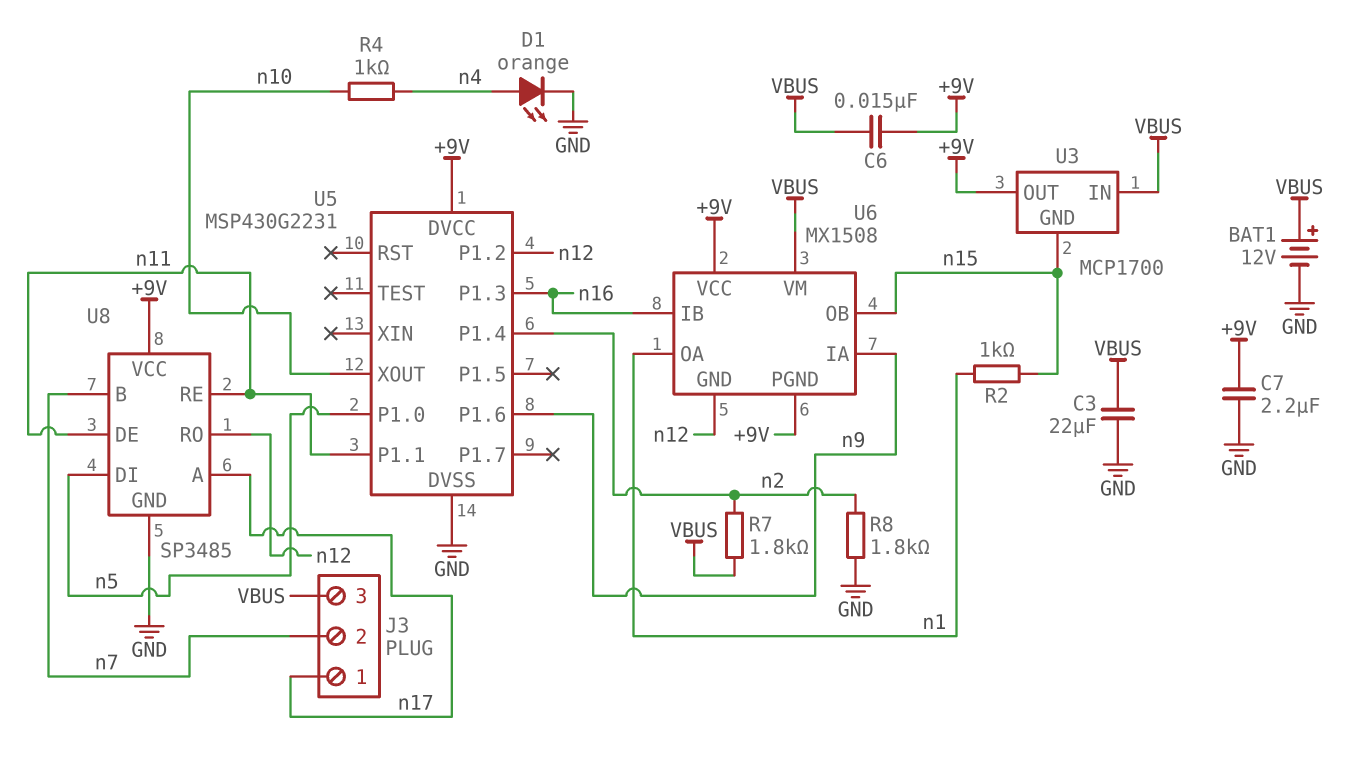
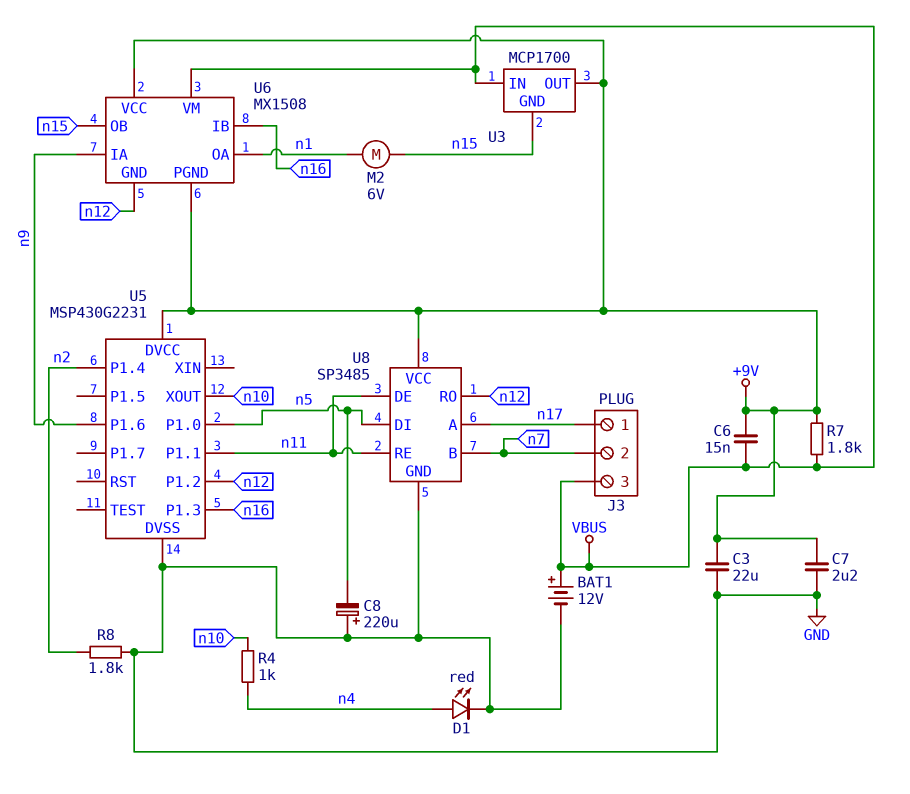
C3: 22uF (GND, VBUS) -> 22uF (+9V, GND)
C8: none -> 220uF (plus GND, minus n5)
D1: LED orange (A n4, K GND) -> LED red (A n4, K GND)
M2: none -> motor 6V (n1, n15)
R2: 1k (n1, n15) -> none
R7: 1.8k (VBUS, n2) -> 1.8k (+9V, VBUS)

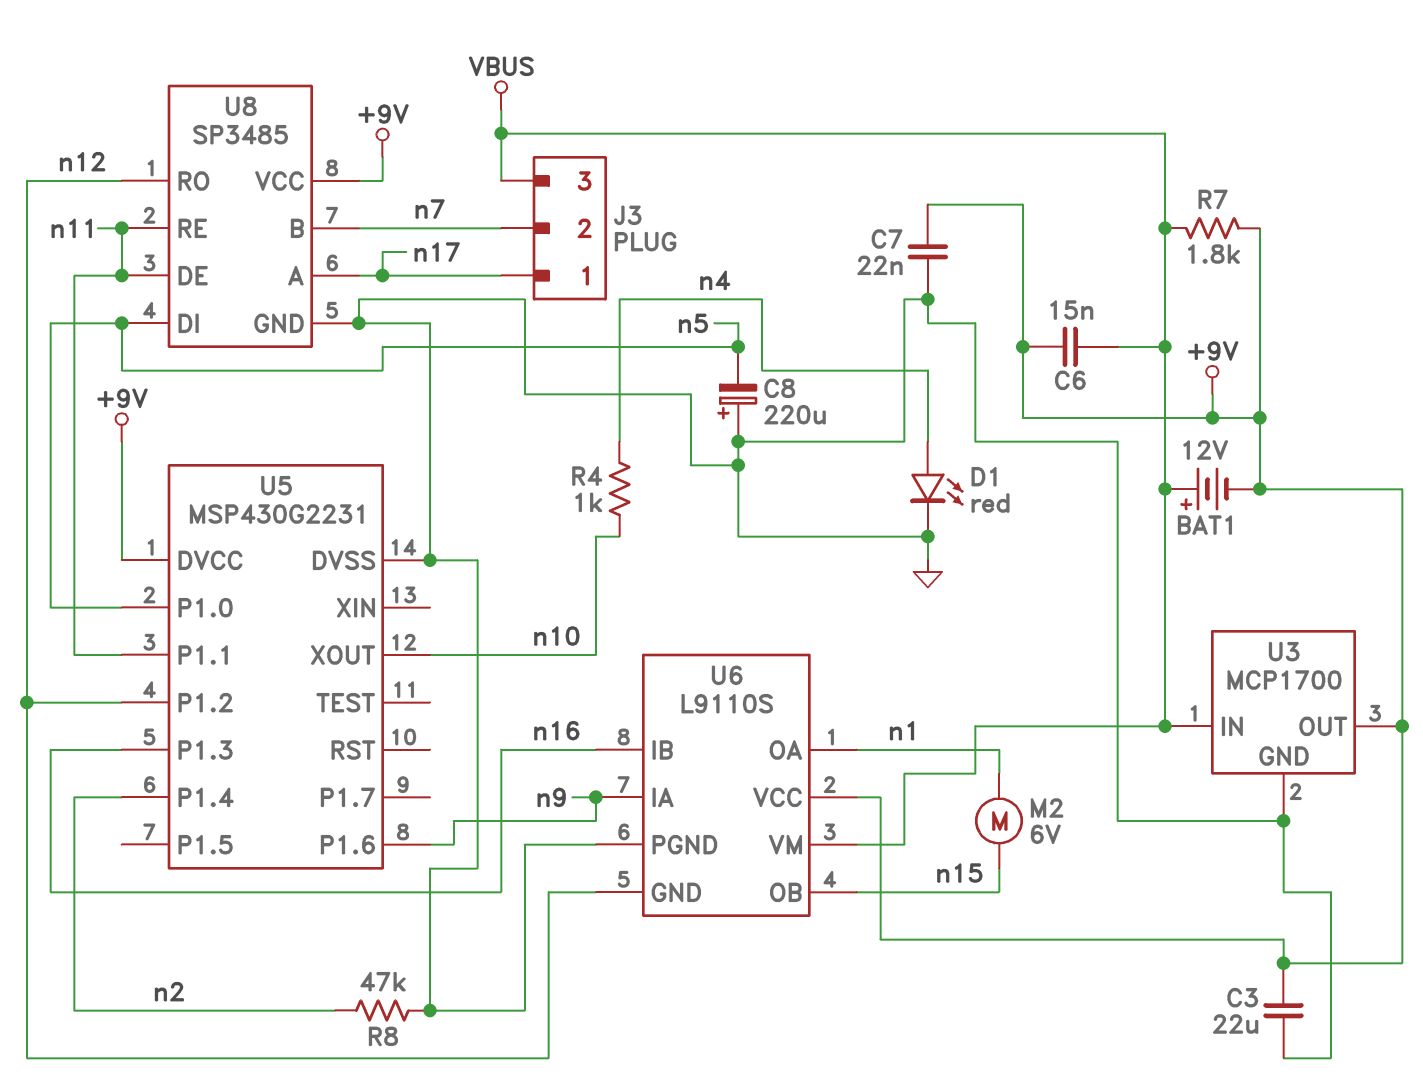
BAT1: 12V (plus VBUS, minus GND) -> 12V (plus VBUS, minus +9V)
C7: 2.2uF (+9V, GND) -> 22nF (+9V, GND)
R8: 1.8k (GND, n2) -> 47k (GND, n2)
U3 pin GND: n15 -> GND
U6: MX1508 -> L9110S
U6 pin PGND: +9V -> GND

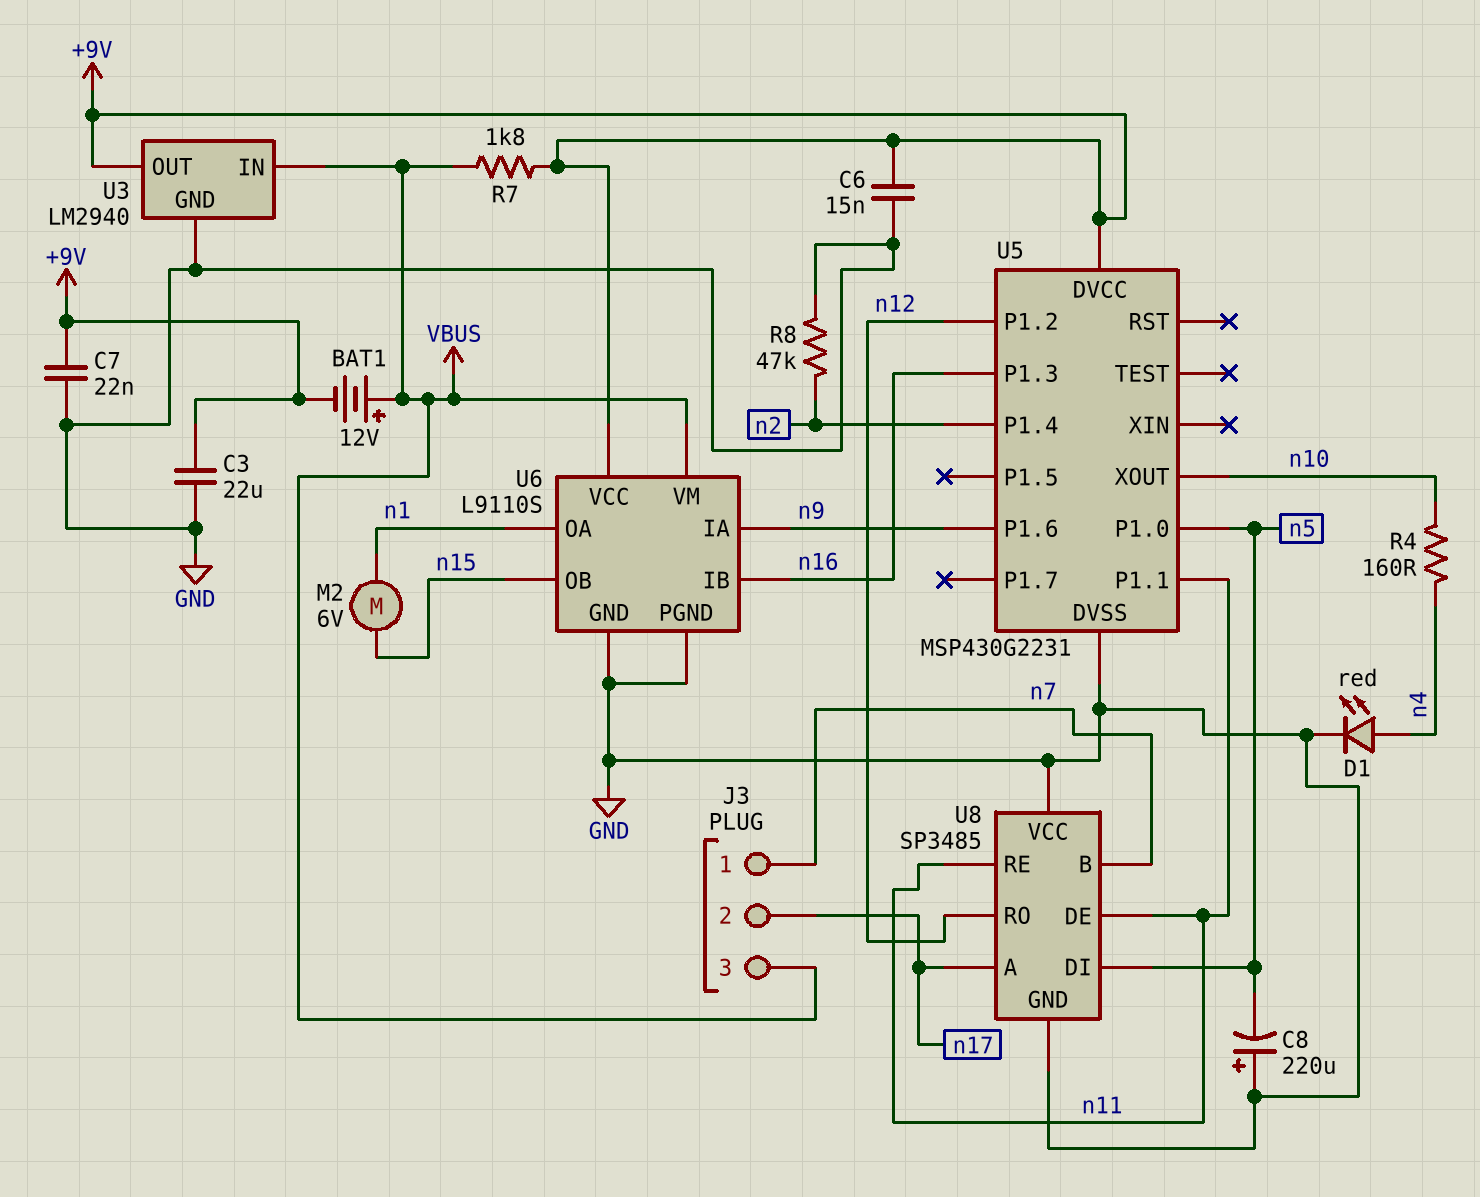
C6: 15nF (+9V, VBUS) -> 15nF (+9V, GND)
J3 pin 1: n17 -> n7
J3 pin 2: n7 -> n17
R4: 1k (n4, n10) -> 160 (n4, n10)
U3: MCP1700 -> LM2940
U6 pin GND: n12 -> GND
U8 pin VCC: +9V -> GND

